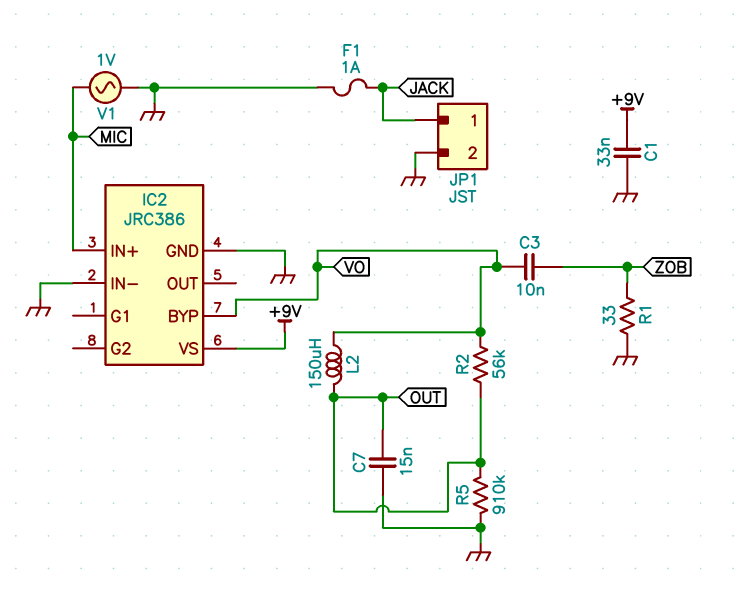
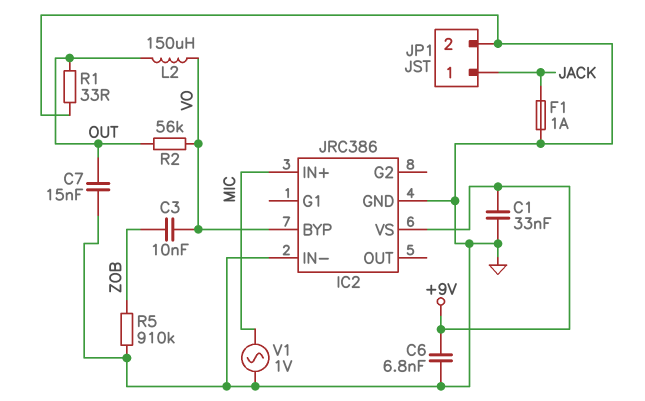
C6: none -> 6.8nF (+9V, GND)
R1: 33 (GND, ZOB) -> 33 (GND, OUT)
R5: 910k (GND, OUT) -> 910k (GND, ZOB)

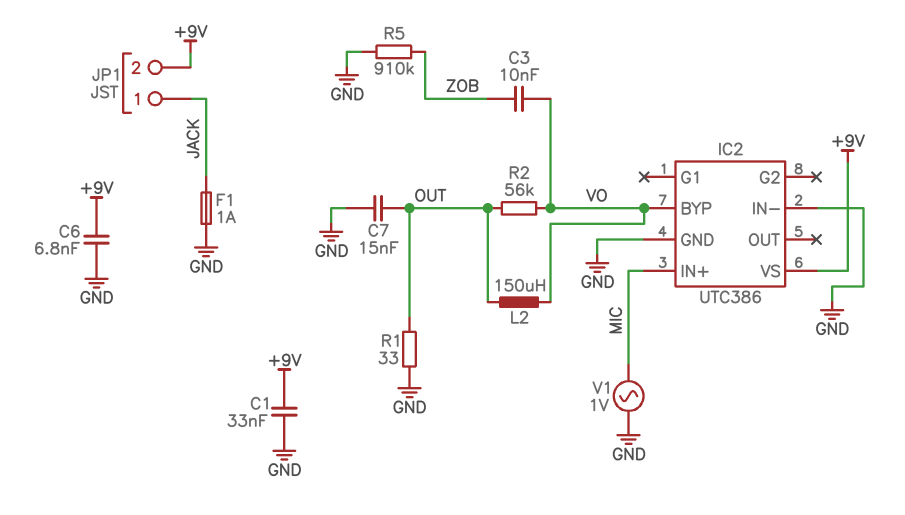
IC2: JRC386 -> UTC386
JP1 pin 2: GND -> +9V

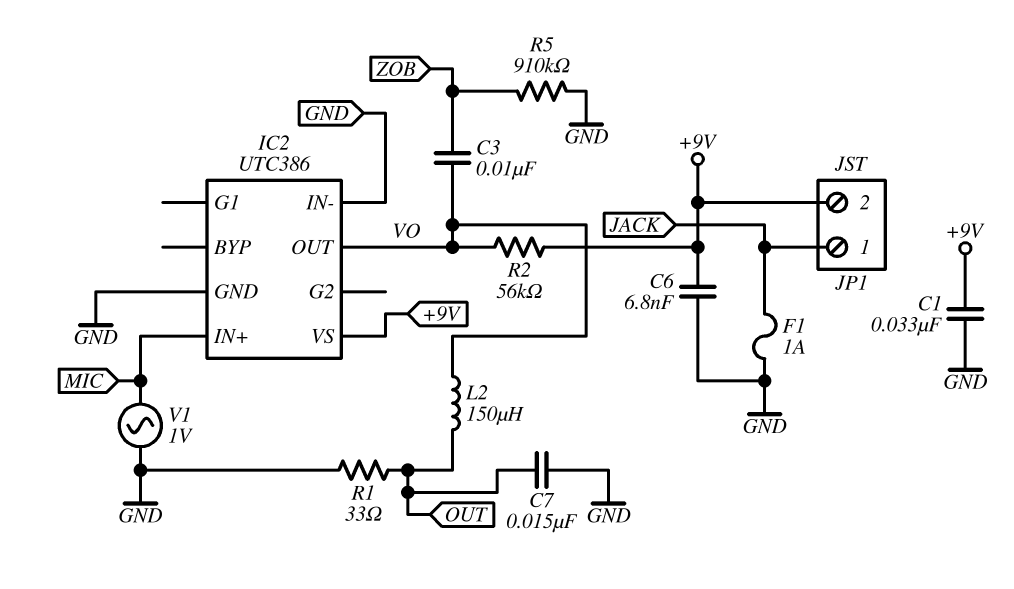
IC2 pin BYP: VO -> none
IC2 pin OUT: none -> VO
R2: 56k (OUT, VO) -> 56k (+9V, VO)

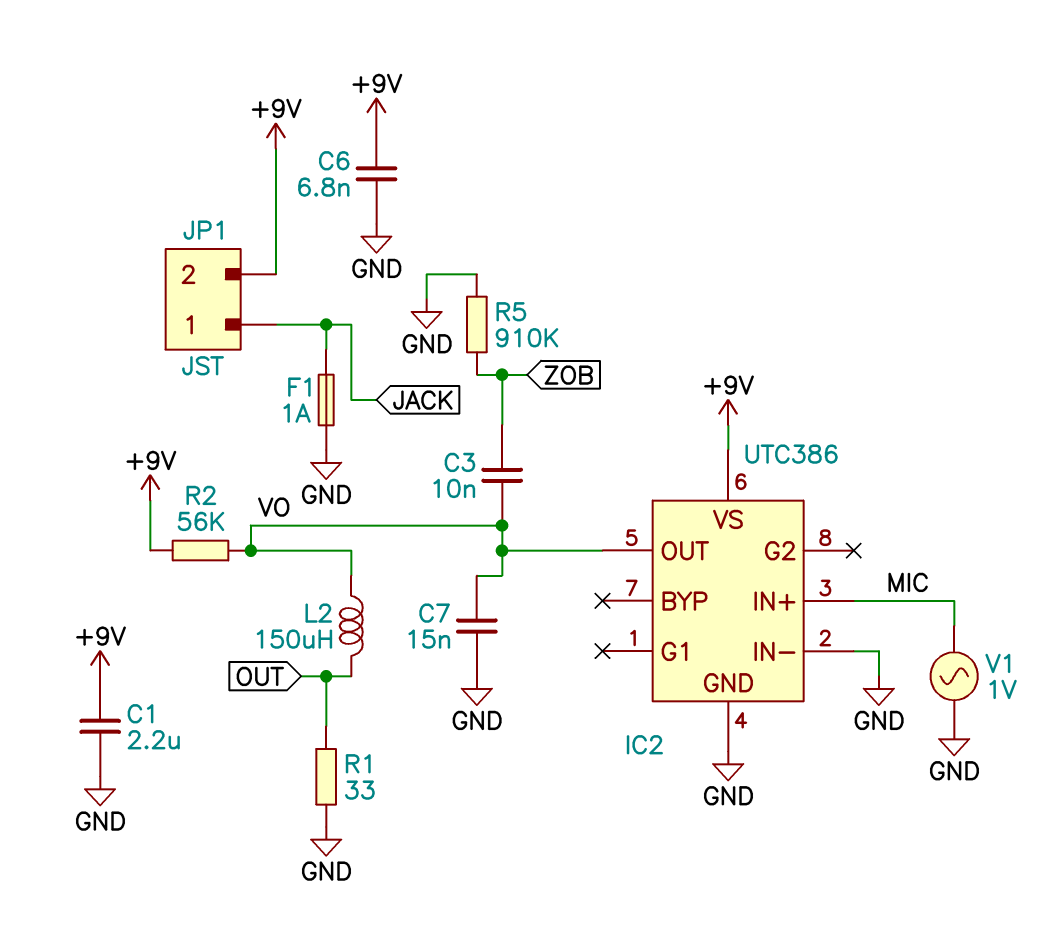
C1: 33nF (+9V, GND) -> 2.2uF (+9V, GND)
C7: 15nF (GND, OUT) -> 15nF (GND, VO)

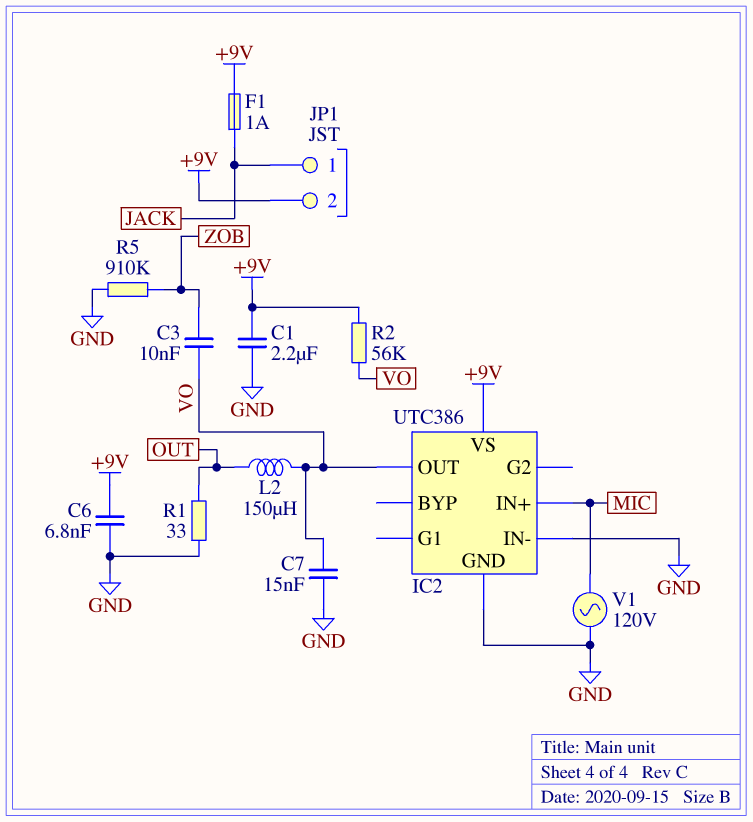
F1: 1A (GND, JACK) -> 1A (+9V, JACK)
V1: AC 1V (GND, MIC) -> AC 120V (GND, MIC)

